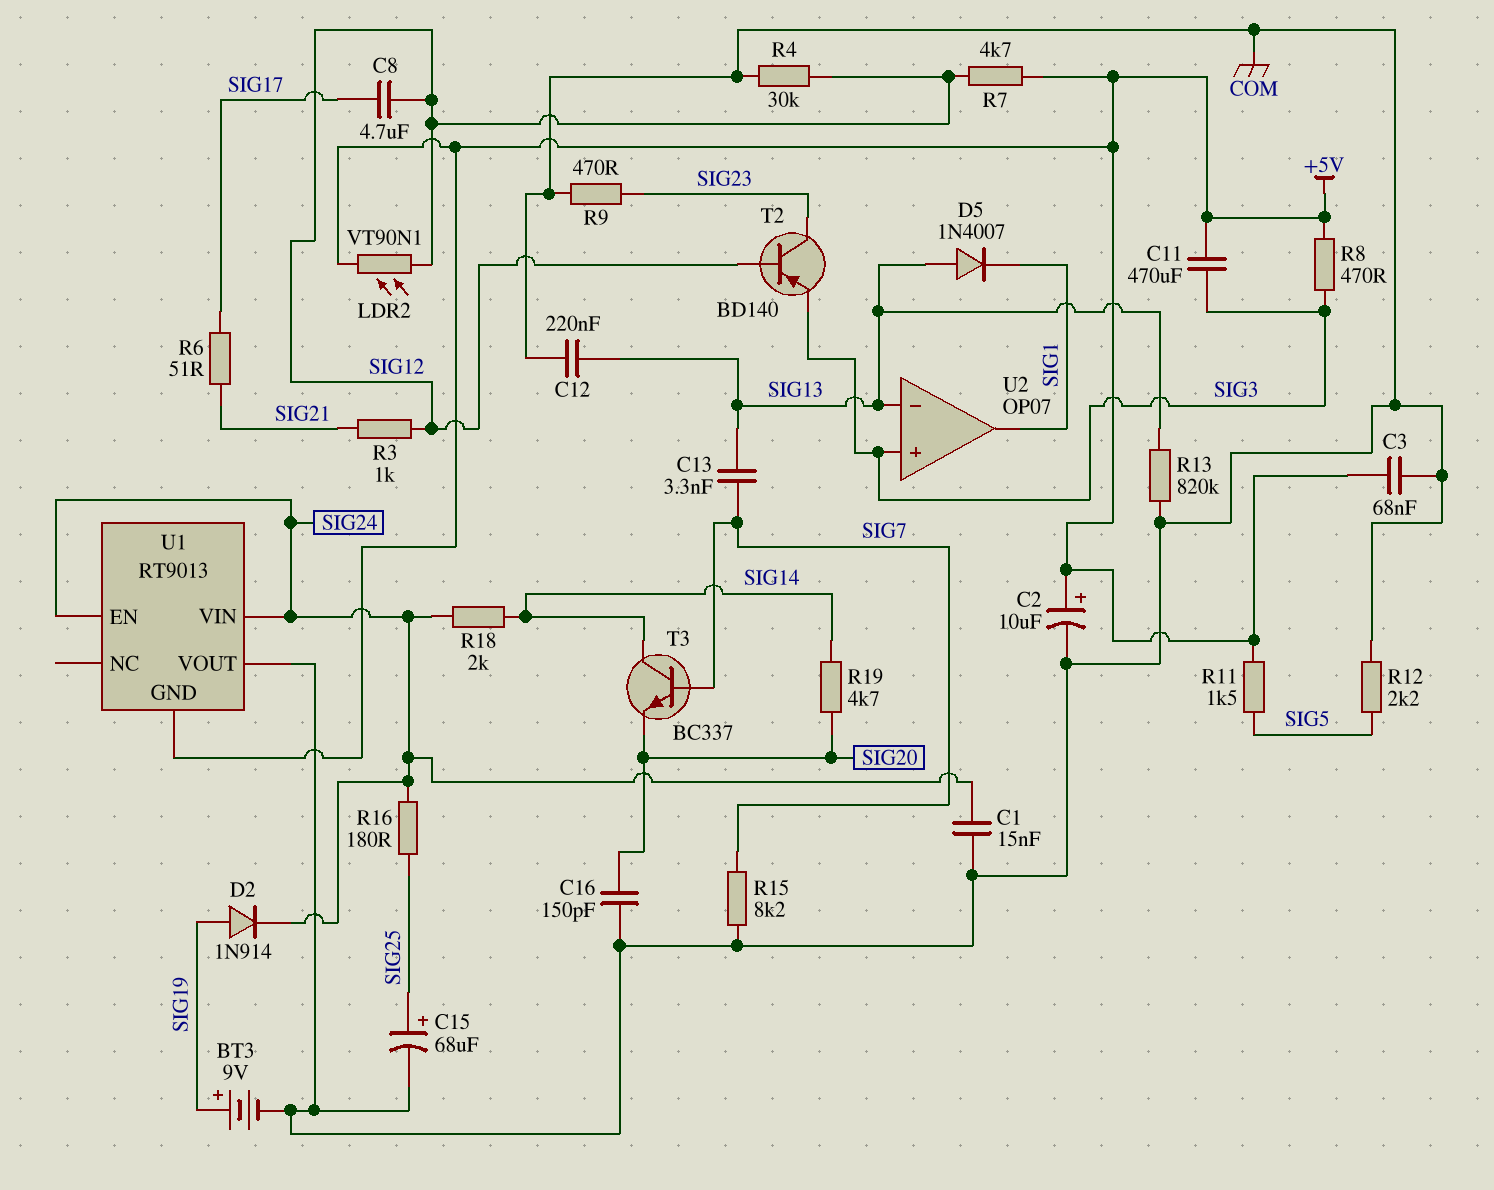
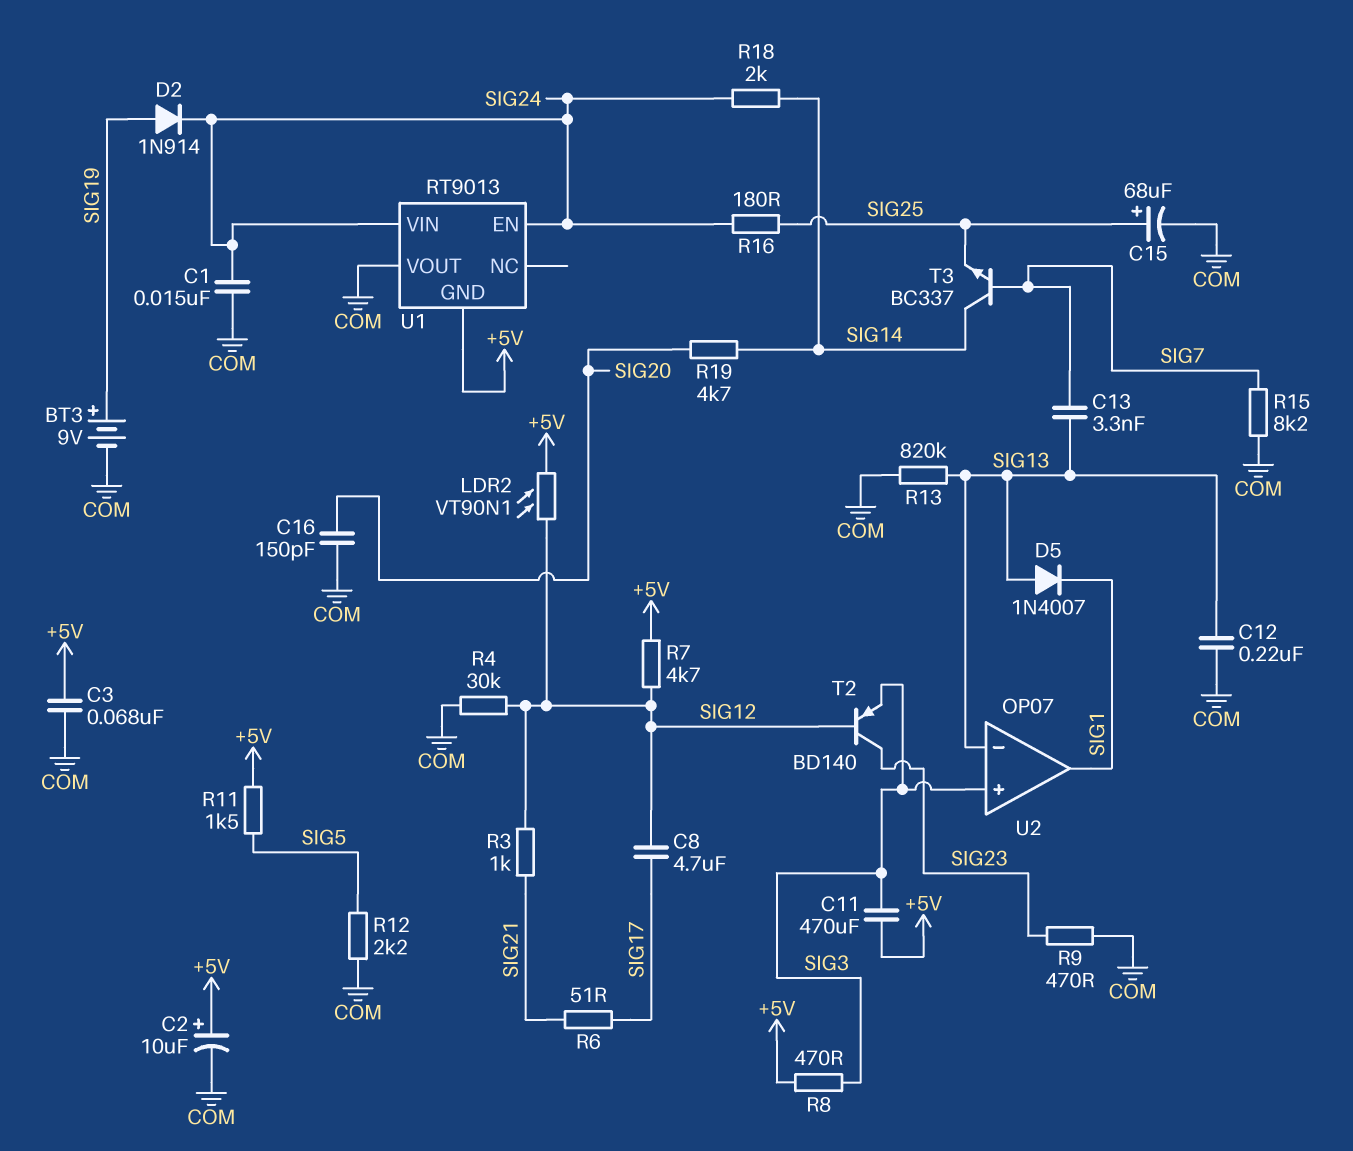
T3: NPN BC337 (B SIG7, C SIG14, E SIG20) -> NPN BC337 (B SIG7, C SIG14, E SIG25)

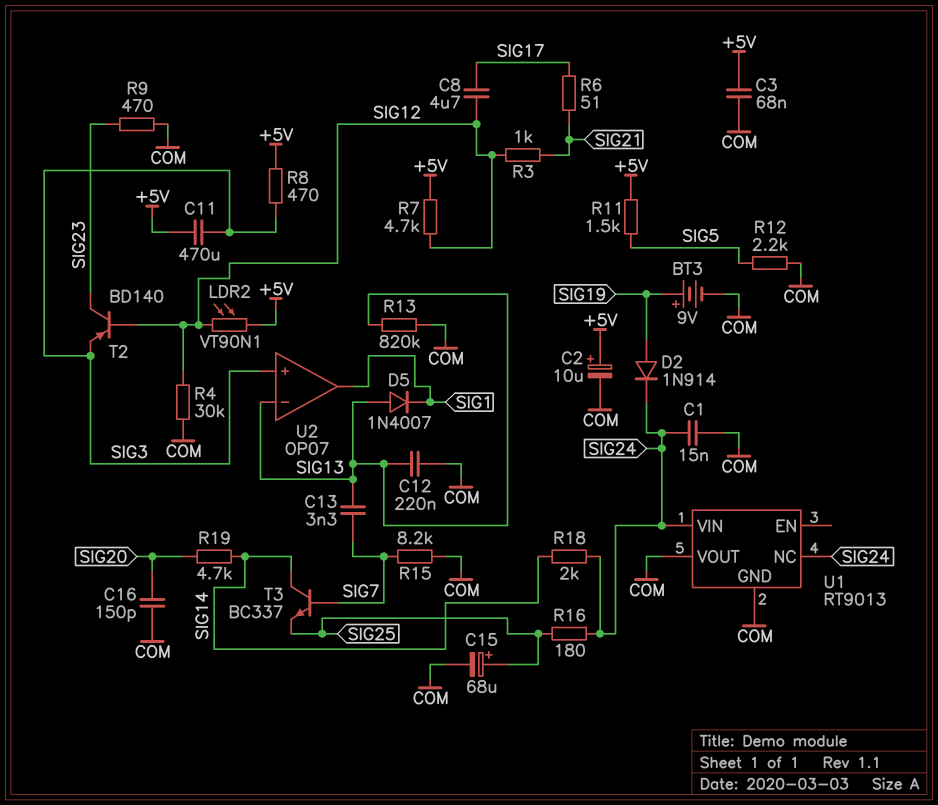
U1 pin EN: SIG24 -> none
U1 pin GND: +5V -> COM
U1 pin NC: none -> SIG24

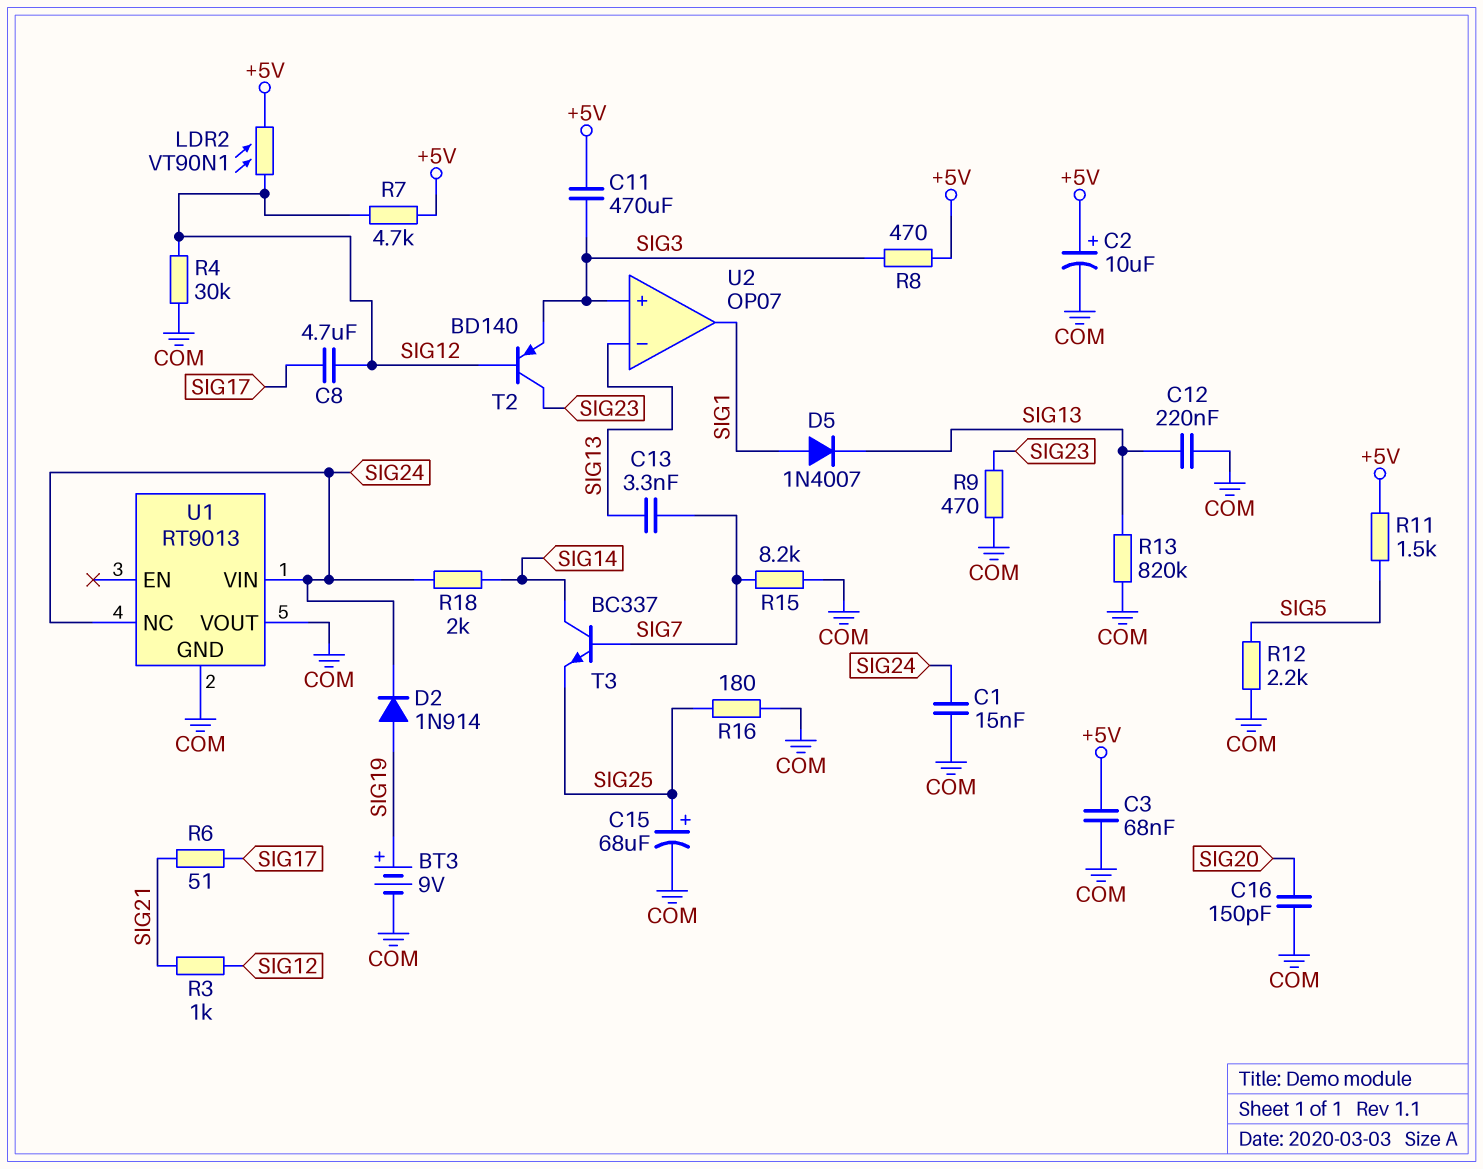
D5: diode 1N4007 (A SIG13, K SIG1) -> diode 1N4007 (A SIG1, K SIG13)
R16: 180 (SIG24, SIG25) -> 180 (COM, SIG25)
R19: 4.7k (SIG14, SIG20) -> none

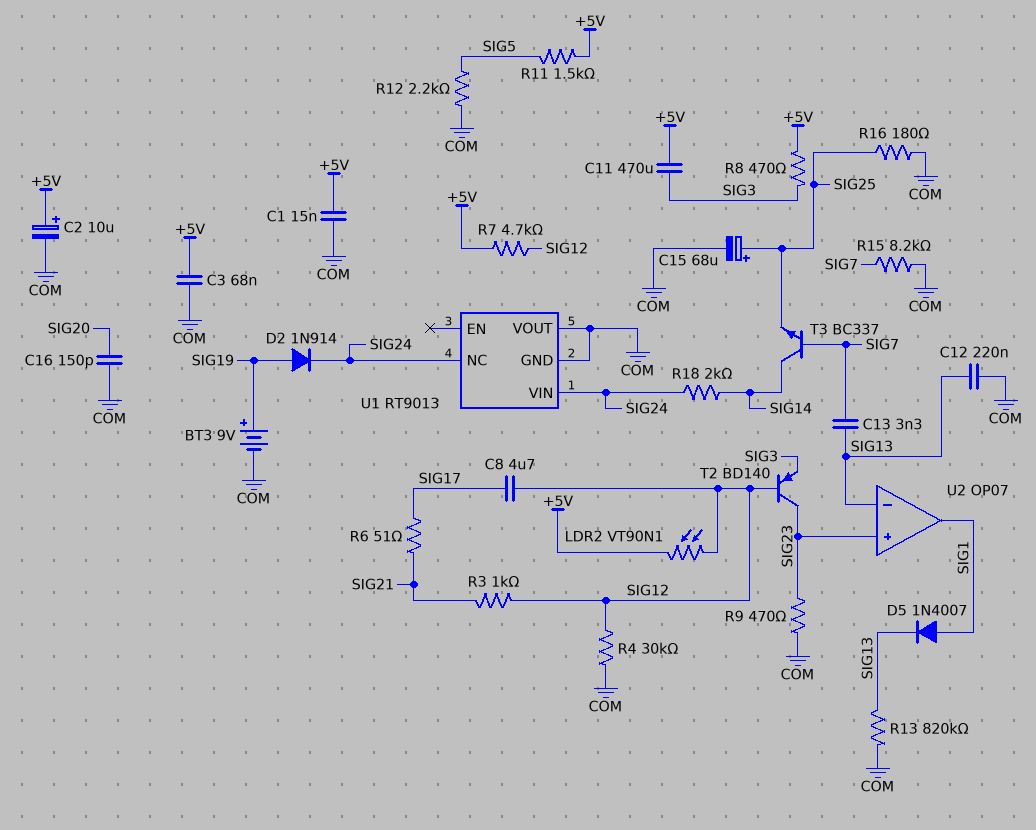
C1: 15nF (COM, SIG24) -> 15nF (+5V, COM)
U2 pin in+: SIG3 -> SIG23

